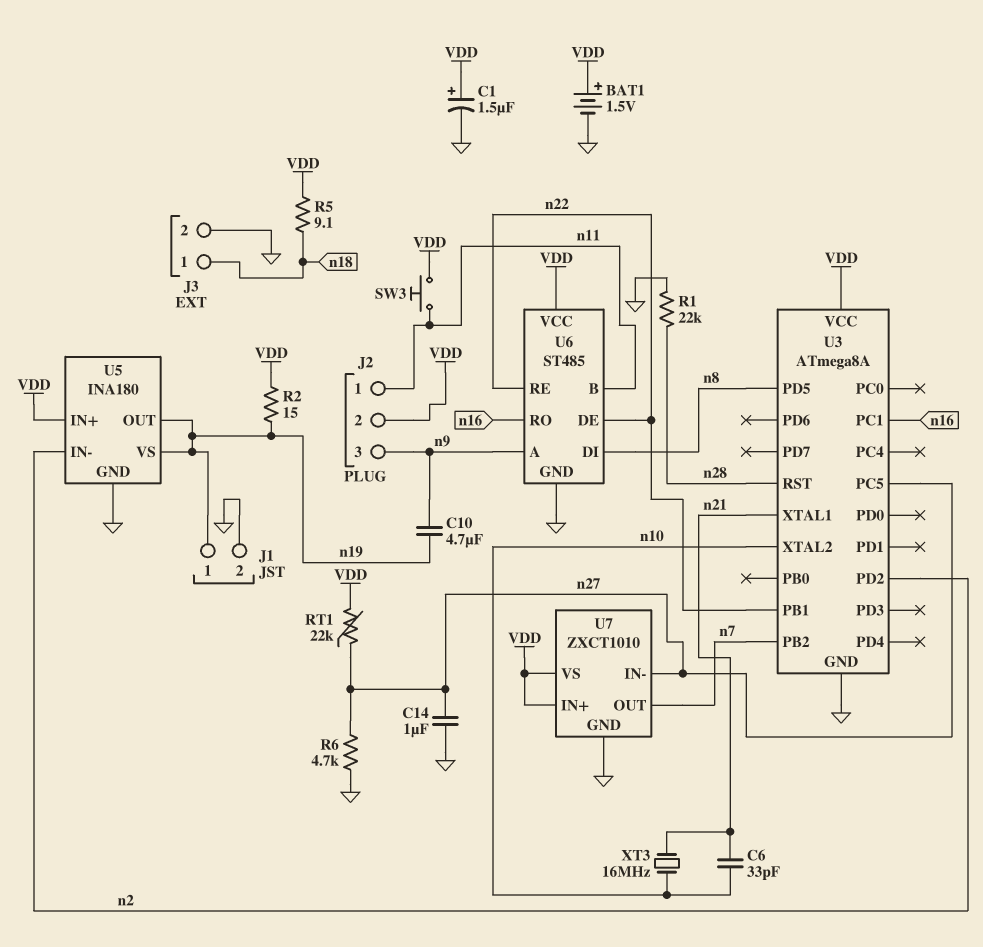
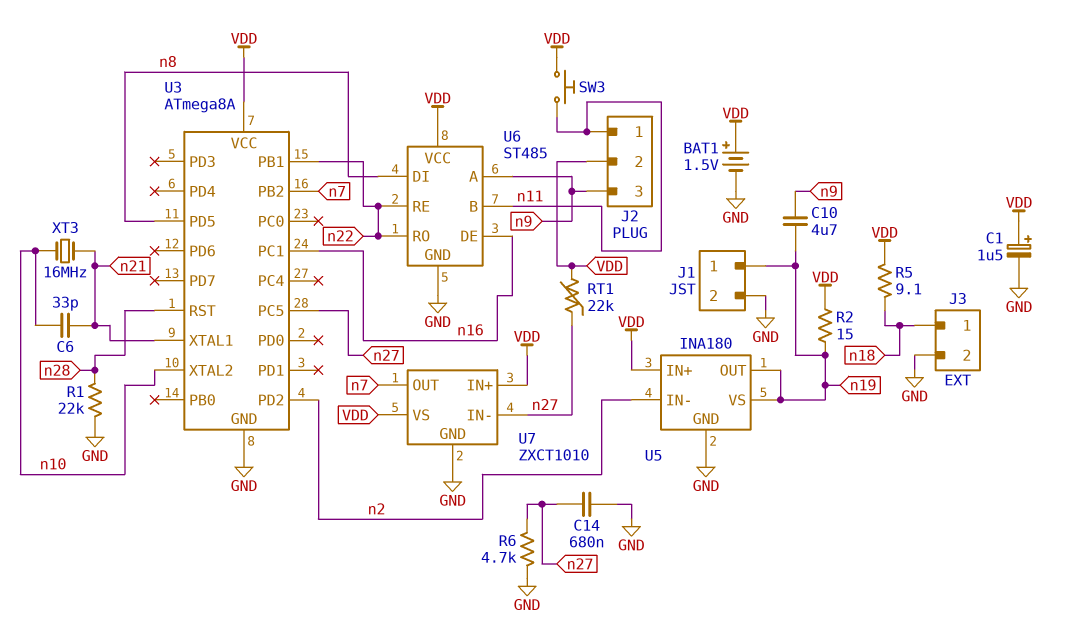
C14: 1uF (GND, n27) -> 680nF (GND, n27)
U6 pin DE: n22 -> n16
U6 pin RO: n16 -> n22

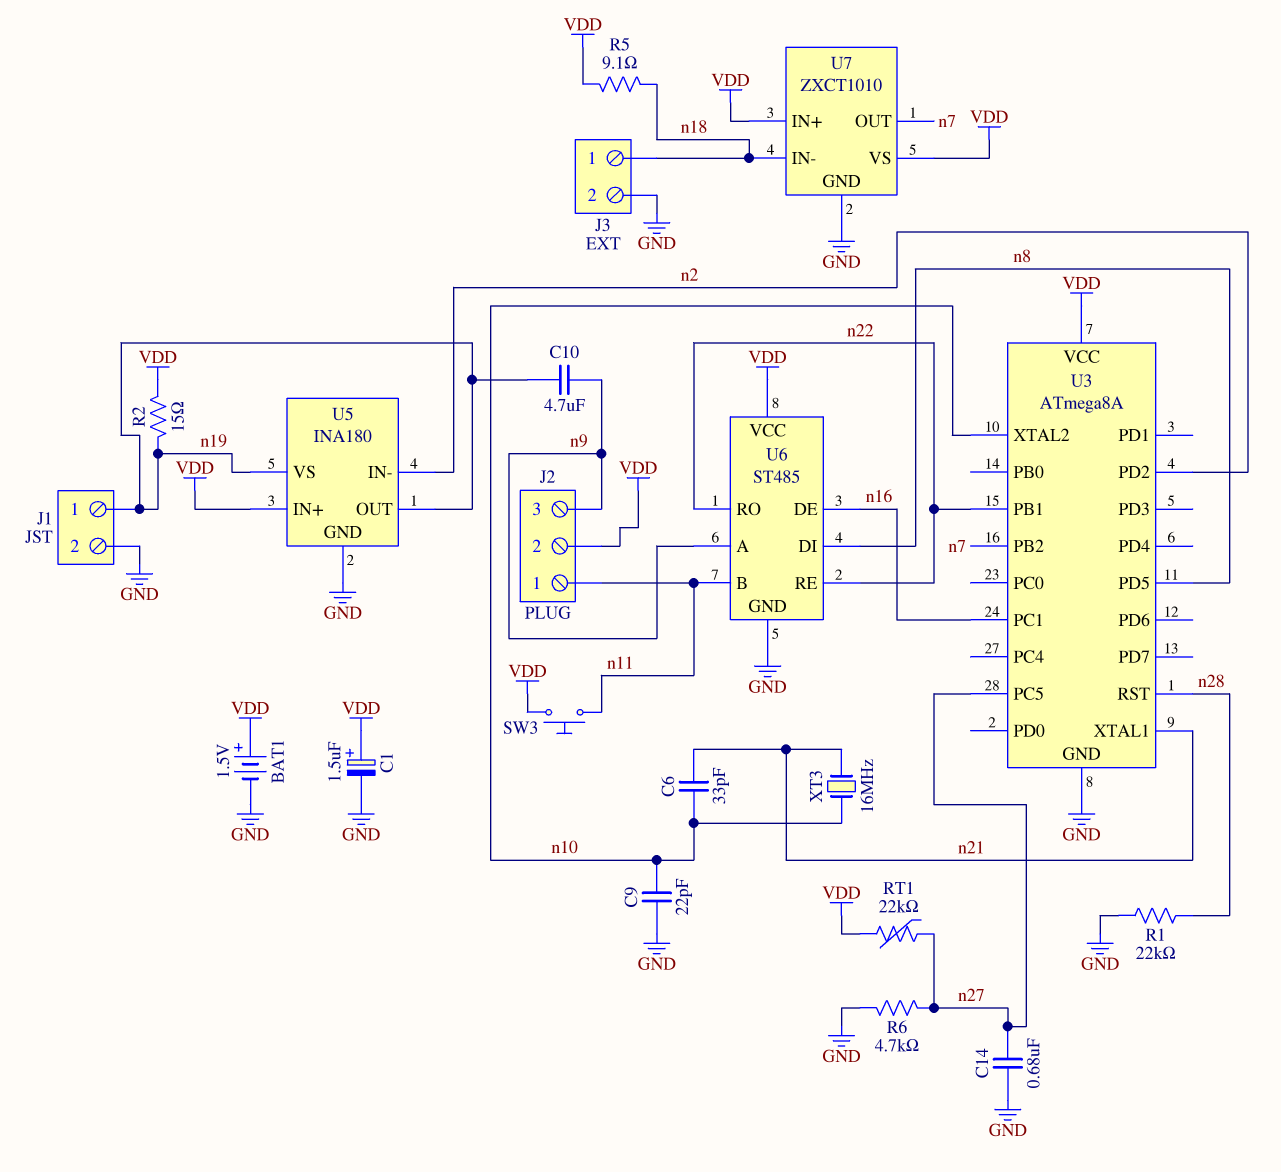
C9: none -> 22pF (GND, n10)
U7 pin IN-: n27 -> n18

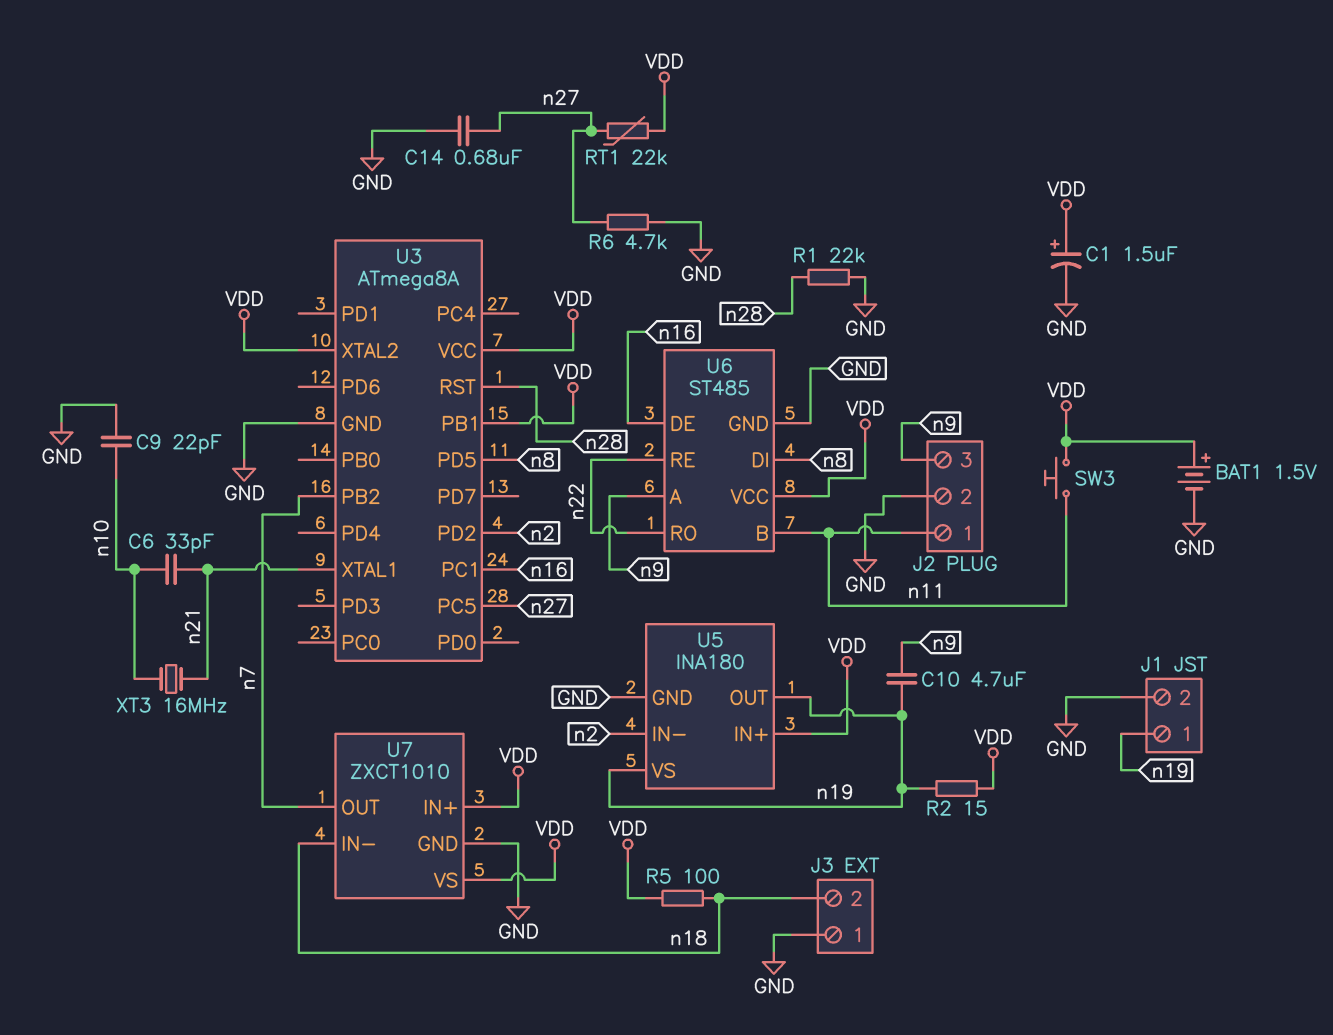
J2 pin 2: VDD -> GND
J3 pin 1: n18 -> GND
J3 pin 2: GND -> n18
R5: 9.1 (VDD, n18) -> 100 (VDD, n18)
U3 pin PB1: n22 -> VDD
U3 pin XTAL2: n10 -> VDD

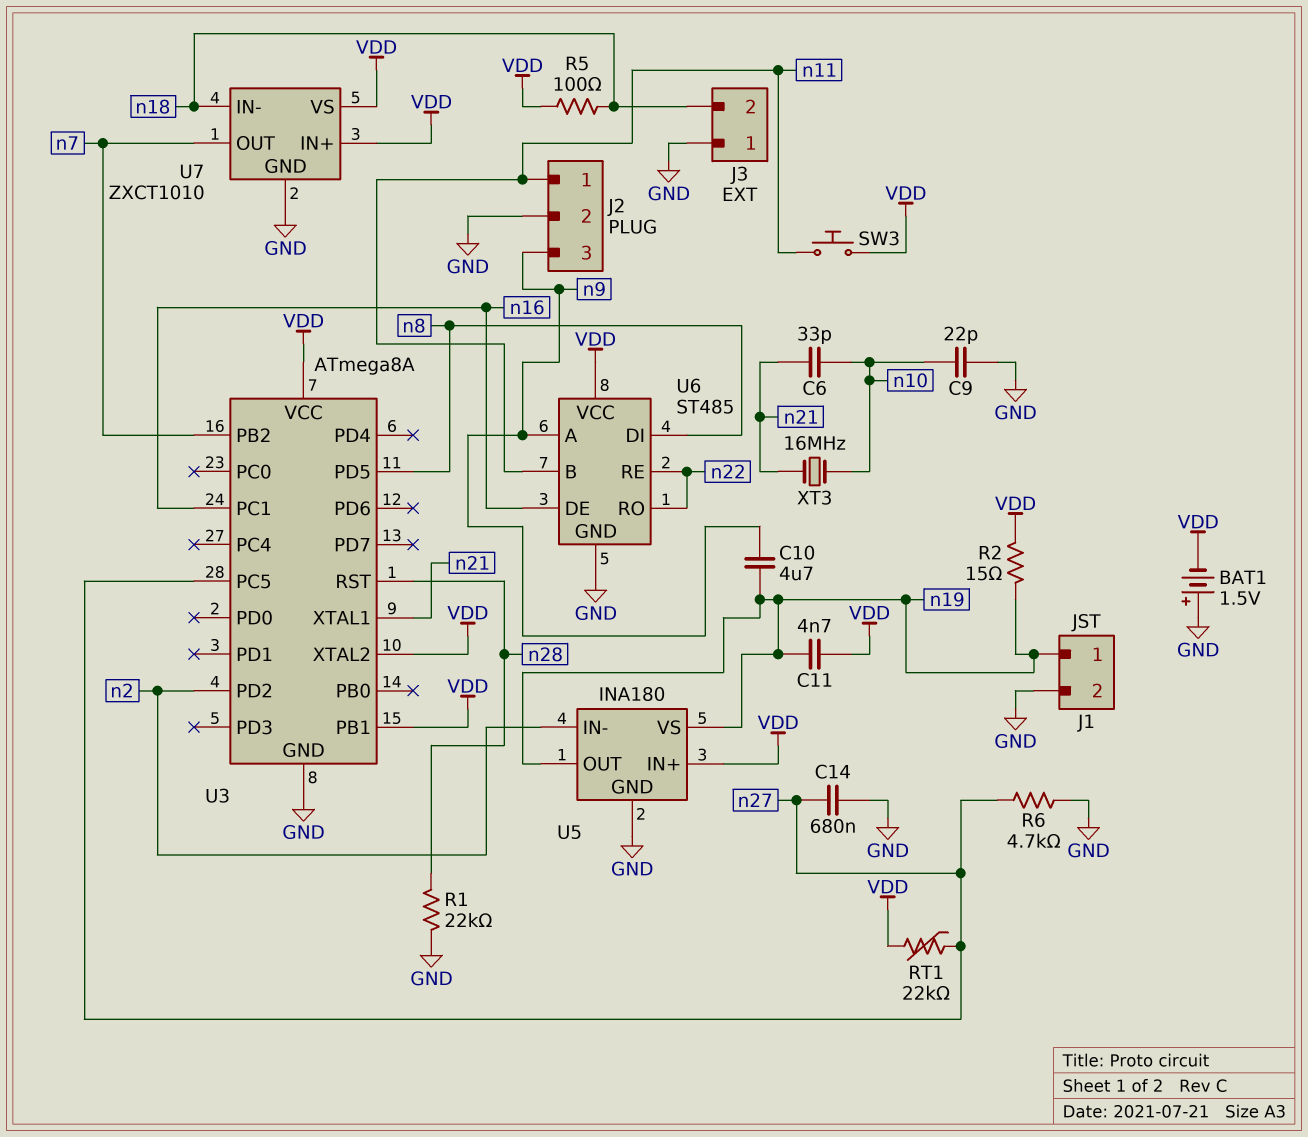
BAT1: 1.5V (plus VDD, minus GND) -> 1.5V (plus GND, minus VDD)
C1: 1.5uF (plus VDD, minus GND) -> none
C11: none -> 4.7nF (VDD, n19)

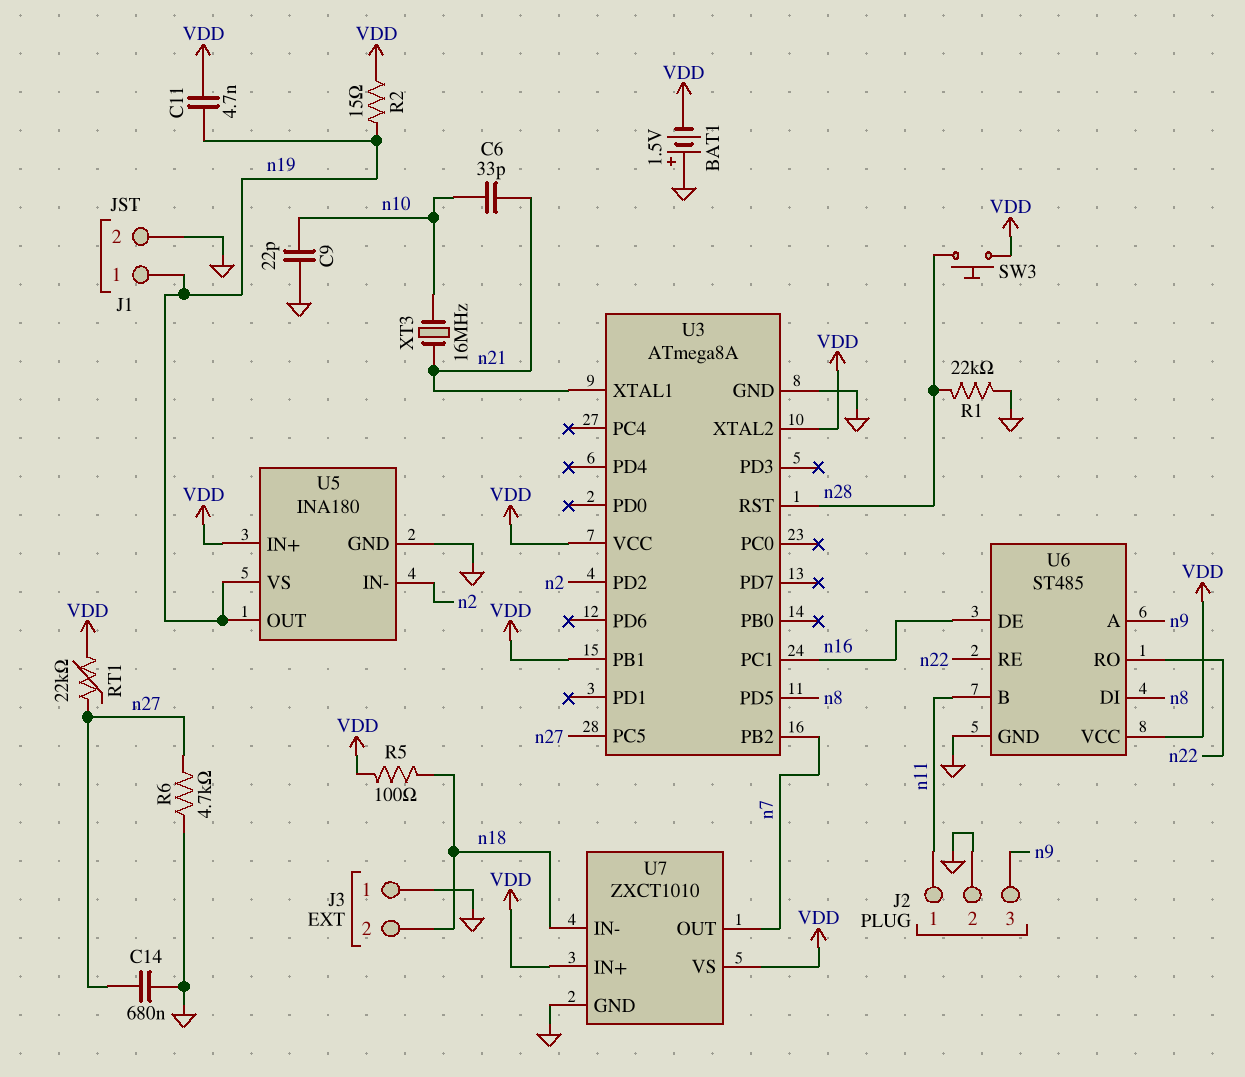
C10: 4.7uF (n9, n19) -> none
SW3: button (VDD, n11) -> button (VDD, n28)

